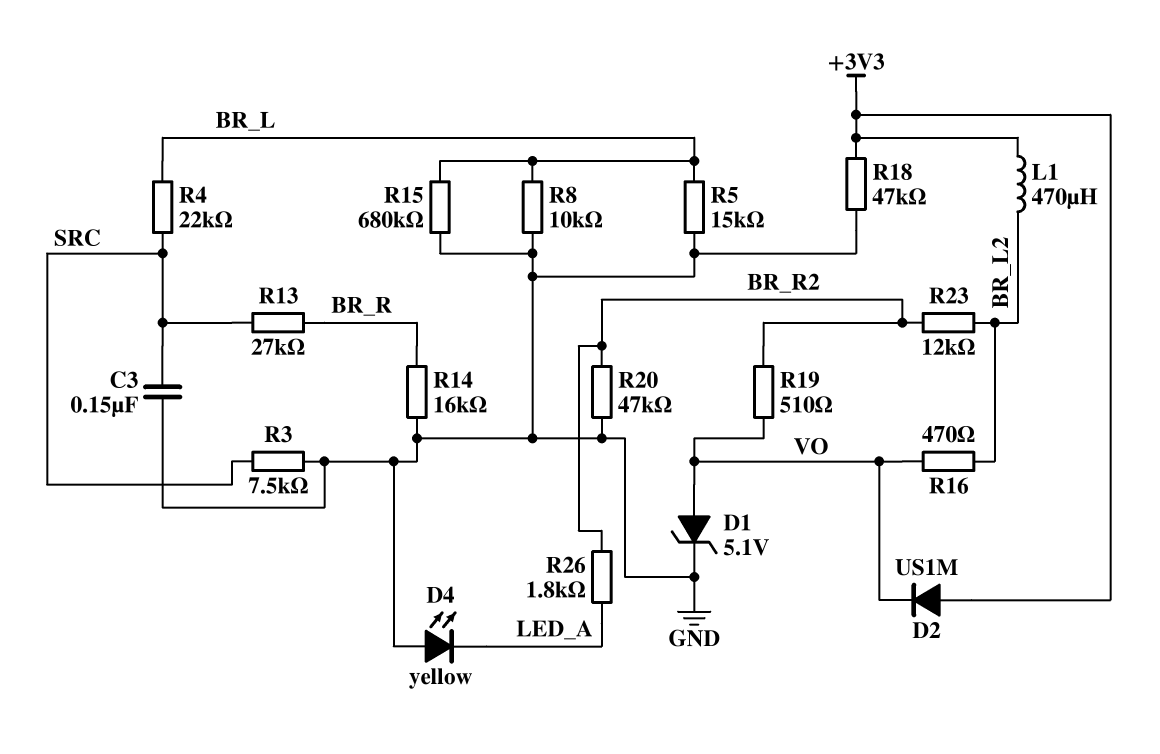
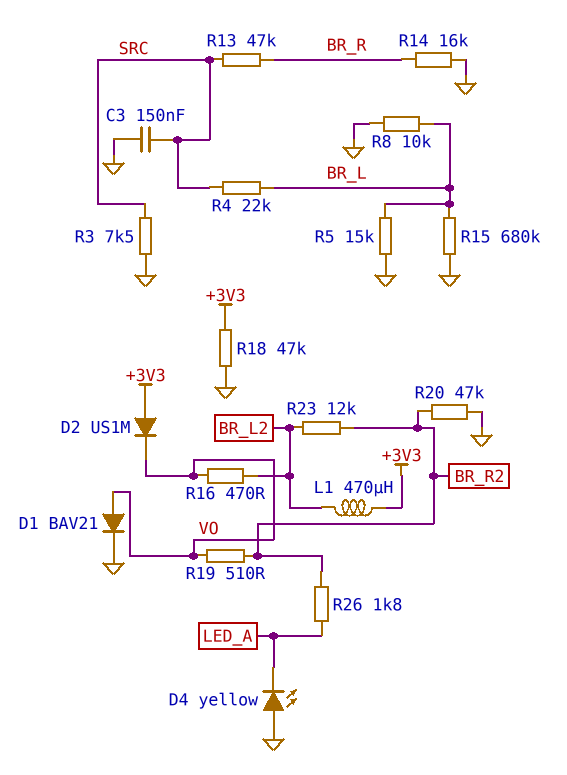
D1: zener 5.1V (A VO, K GND) -> diode BAV21 (A VO, K GND)
R13: 27k (BR_R, SRC) -> 47k (BR_R, SRC)

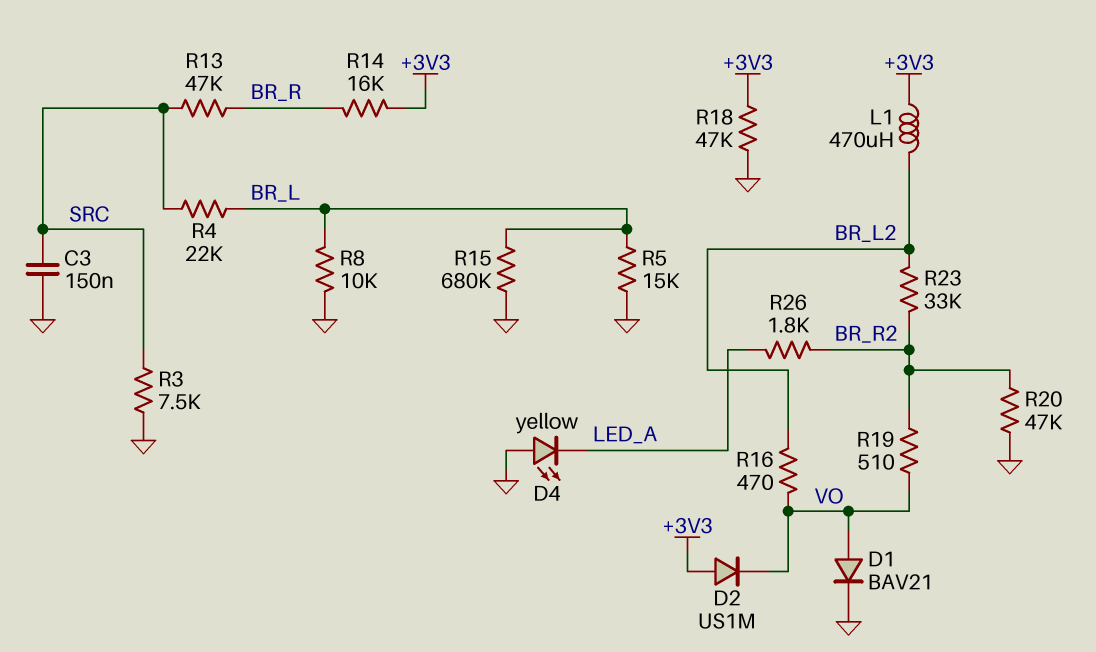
R14: 16k (BR_R, GND) -> 16k (+3V3, BR_R)
R23: 12k (BR_L2, BR_R2) -> 33k (BR_L2, BR_R2)

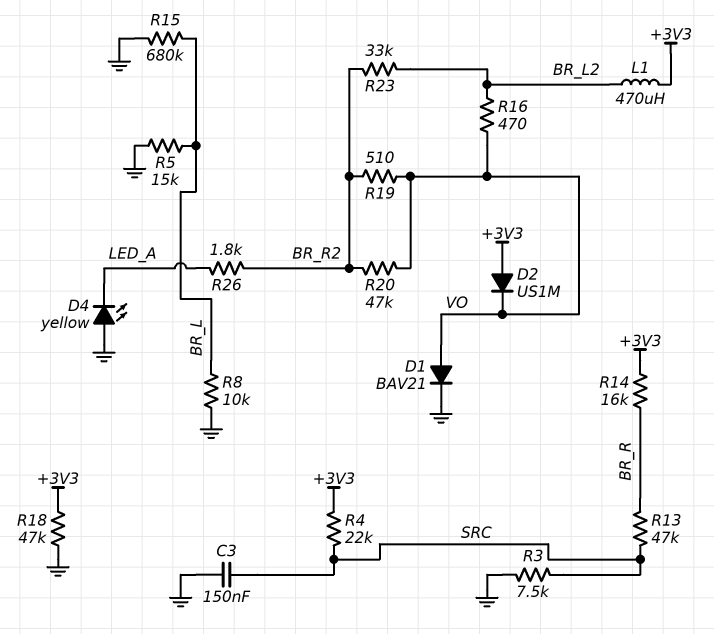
R4: 22k (BR_L, SRC) -> 22k (+3V3, SRC)
R20: 47k (BR_R2, GND) -> 47k (BR_R2, VO)

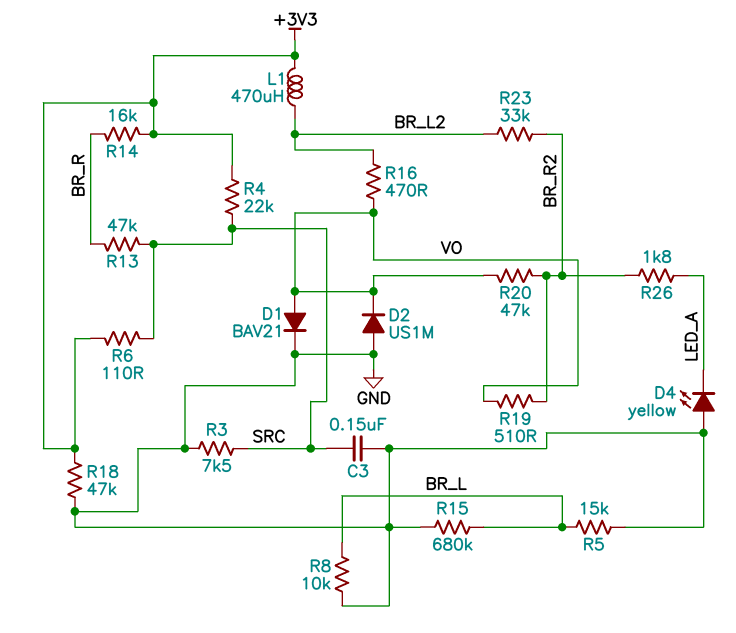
D2: diode US1M (A +3V3, K VO) -> diode US1M (A GND, K VO)
R6: none -> 110 (+3V3, SRC)

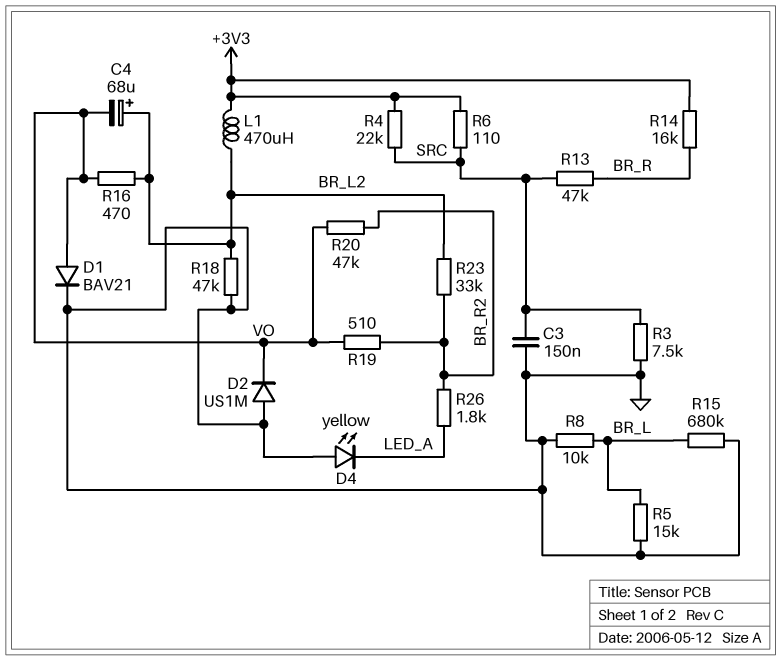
C4: none -> 68uF (plus BR_L2, minus VO)
R18: 47k (+3V3, GND) -> 47k (BR_L2, GND)

